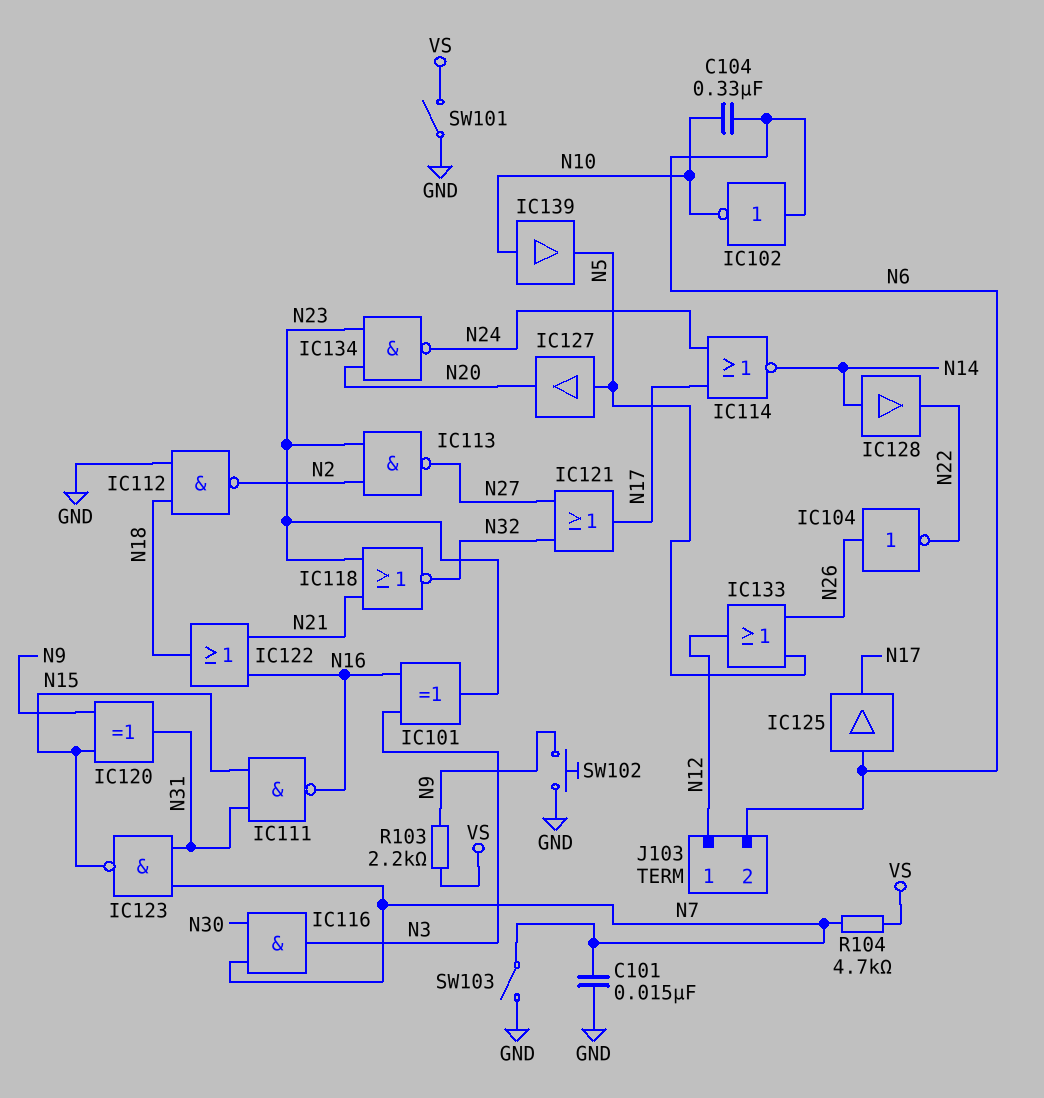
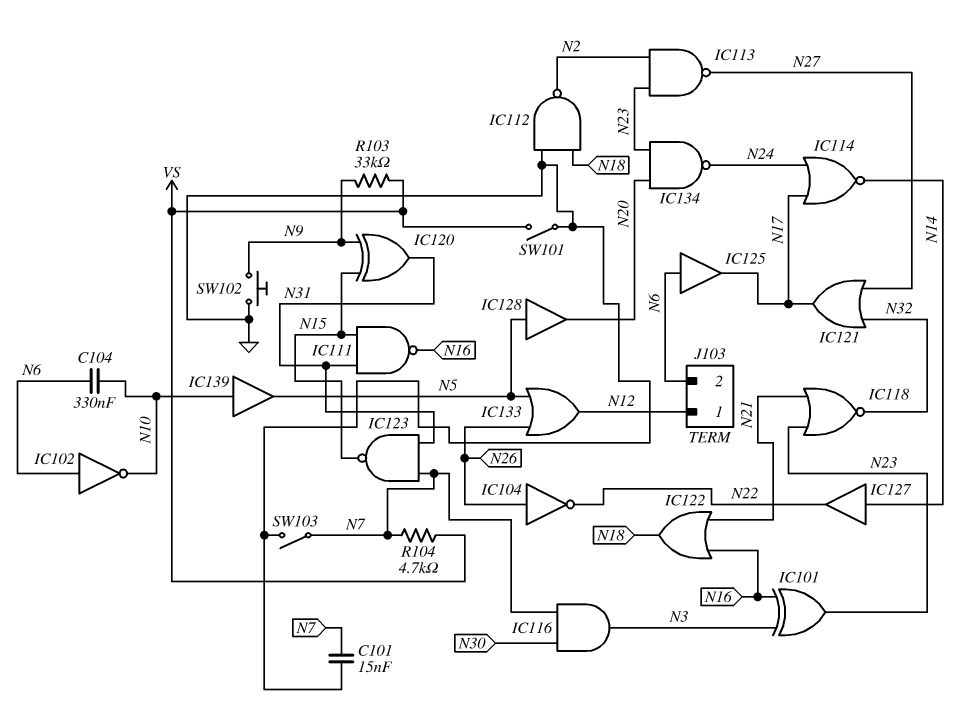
IC127: buffer (in N5, out N20) -> buffer (in N14, out N22)
IC128: buffer (in N14, out N22) -> buffer (in N5, out N20)
R103: 2.2k (N9, VS) -> 33k (N9, VS)

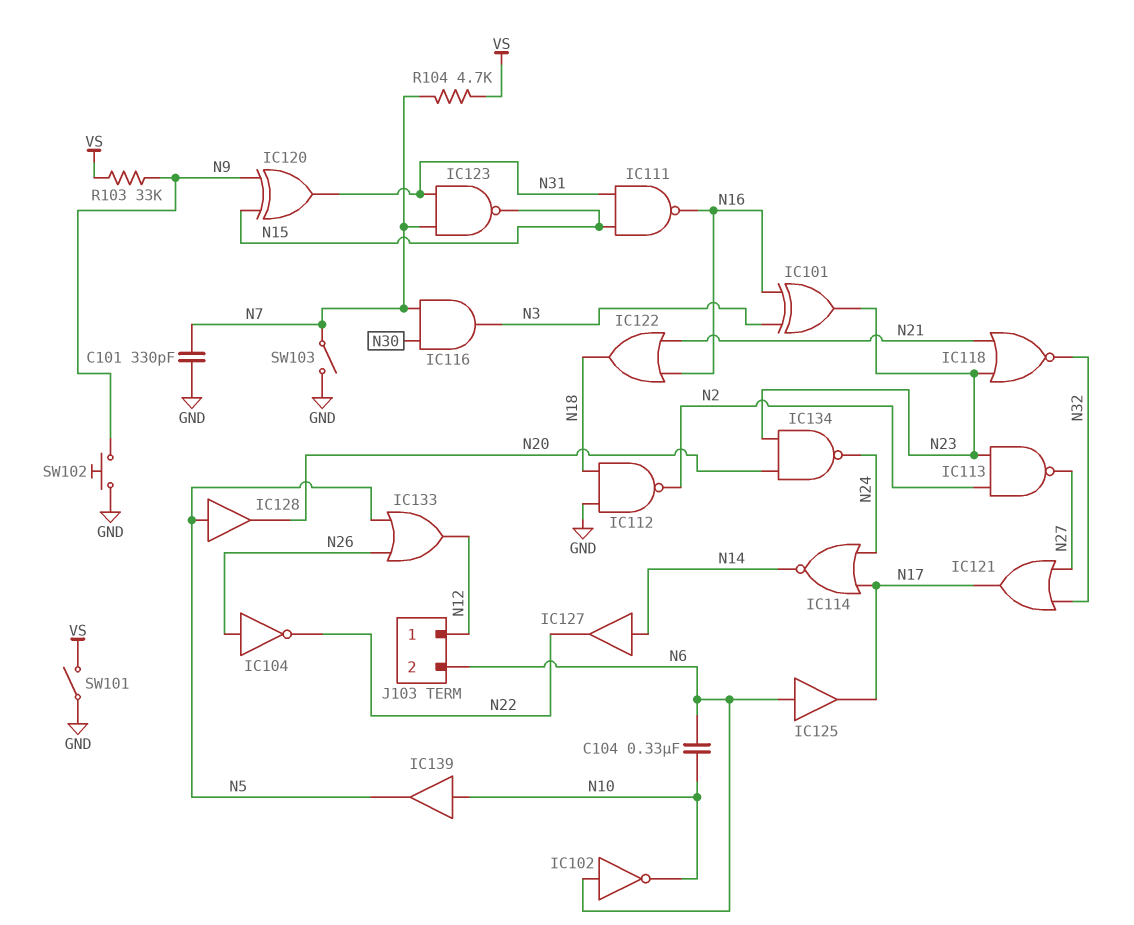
C101: 15nF (GND, N7) -> 330pF (GND, N7)

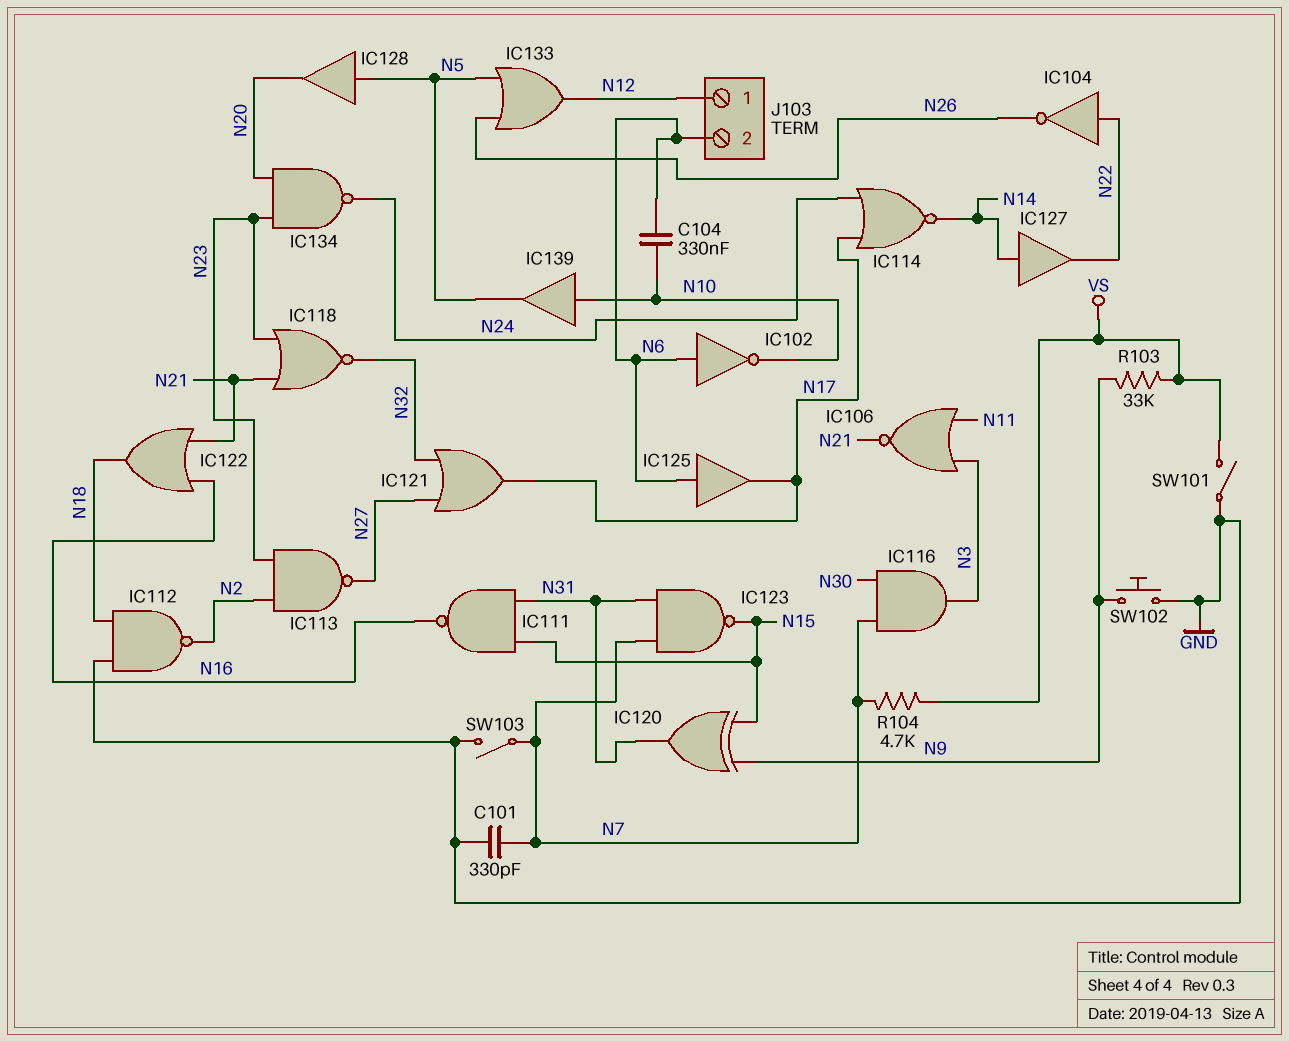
IC101: XOR (in N3, in N16, out N23) -> none
IC104: NOT (in N26, out N22) -> NOT (in N22, out N26)
IC106: none -> NOR (in N3, in N11, out N21)

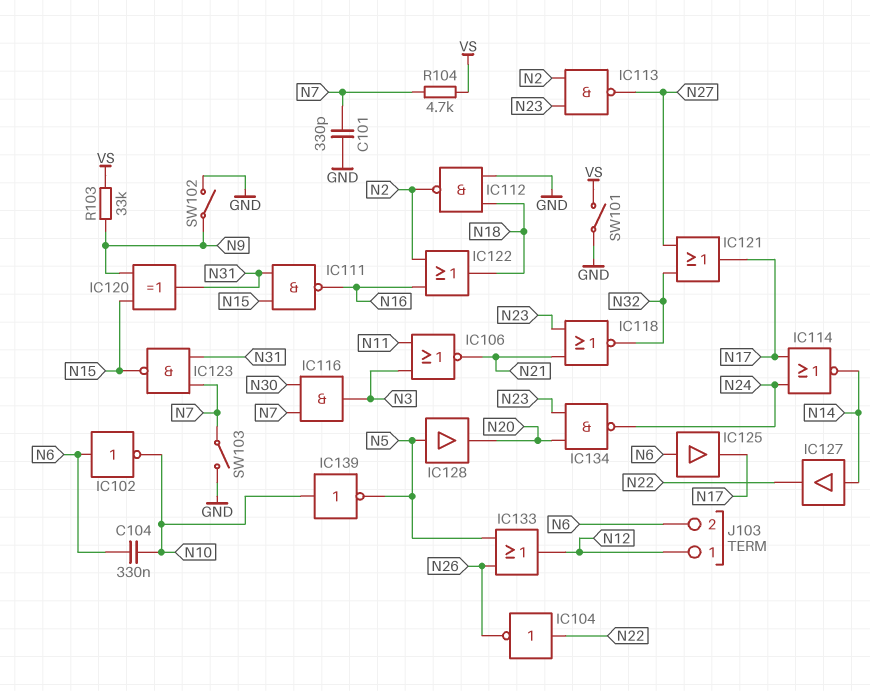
IC122: OR (in N16, in N21, out N18) -> OR (in N2, in N16, out N18)
IC139: buffer (in N10, out N5) -> NOT (in N10, out N5)
SW102: button (GND, N9) -> switch (GND, N9)

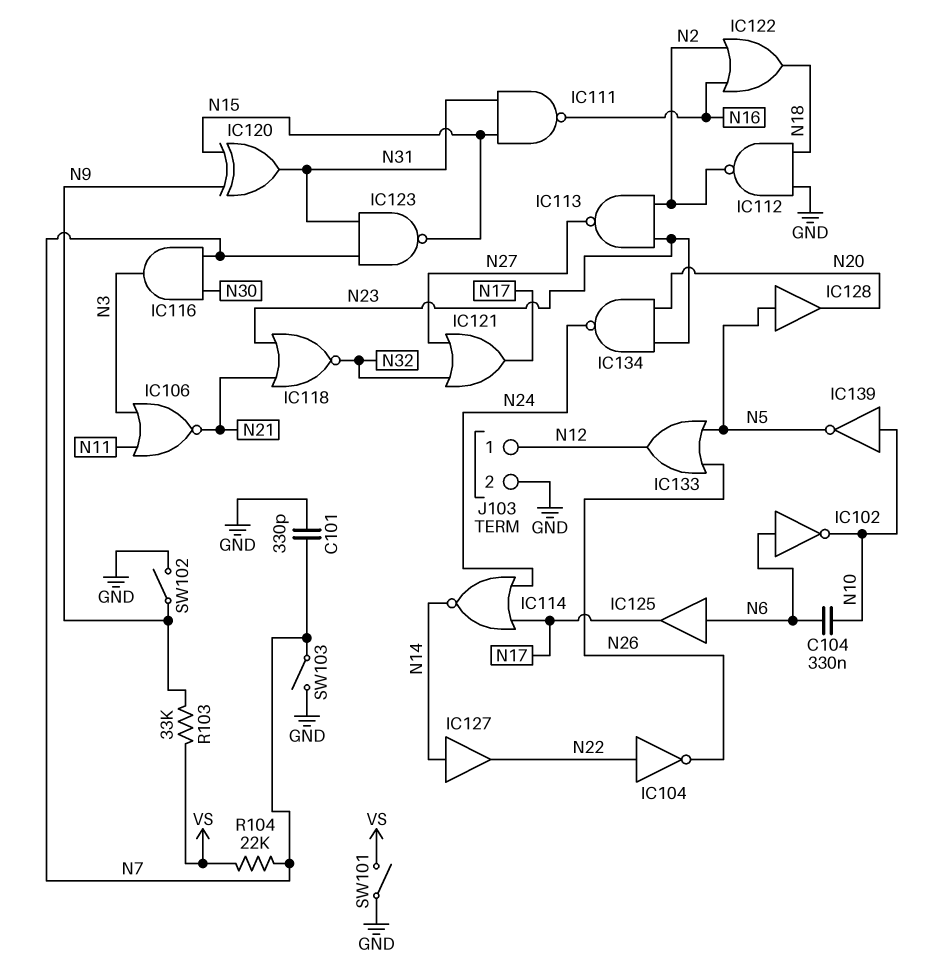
J103 pin 2: N6 -> GND
R104: 4.7k (N7, VS) -> 22k (N7, VS)

